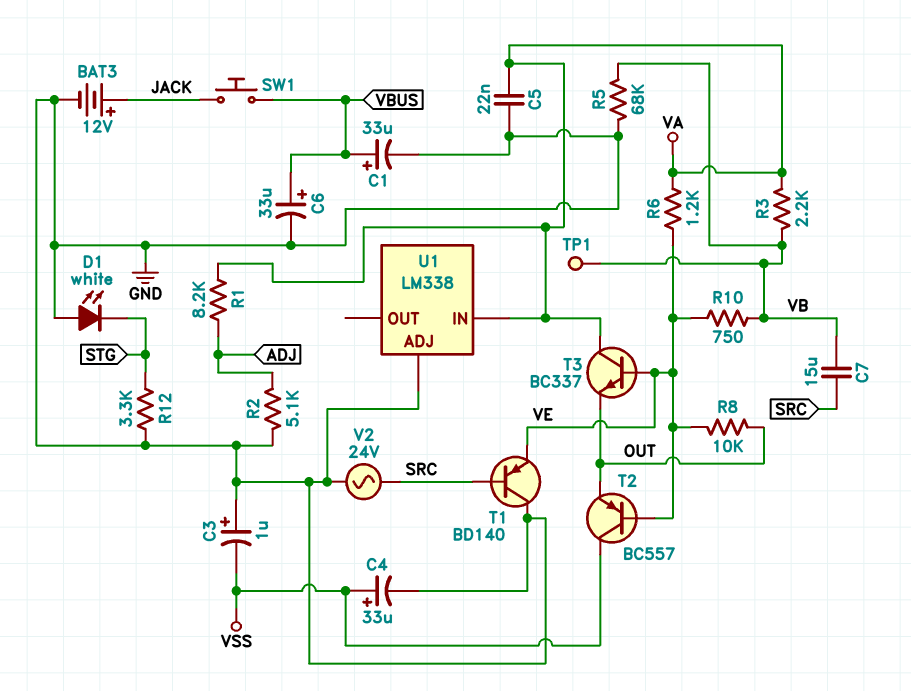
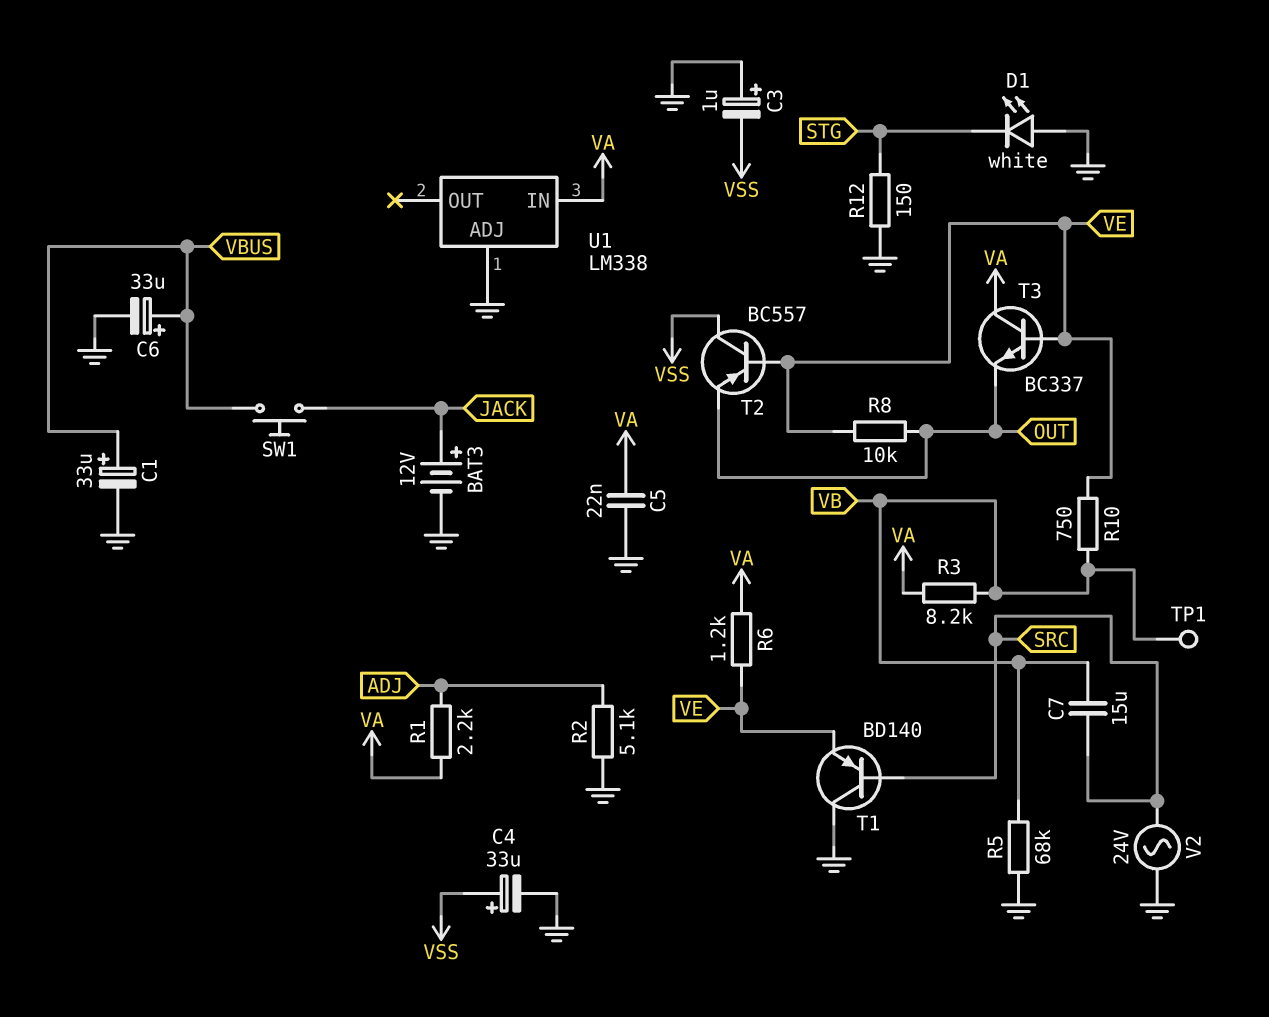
R1: 8.2k (ADJ, VA) -> 2.2k (ADJ, VA)
R3: 2.2k (VA, VB) -> 8.2k (VA, VB)
R12: 3.3k (GND, STG) -> 150 (GND, STG)

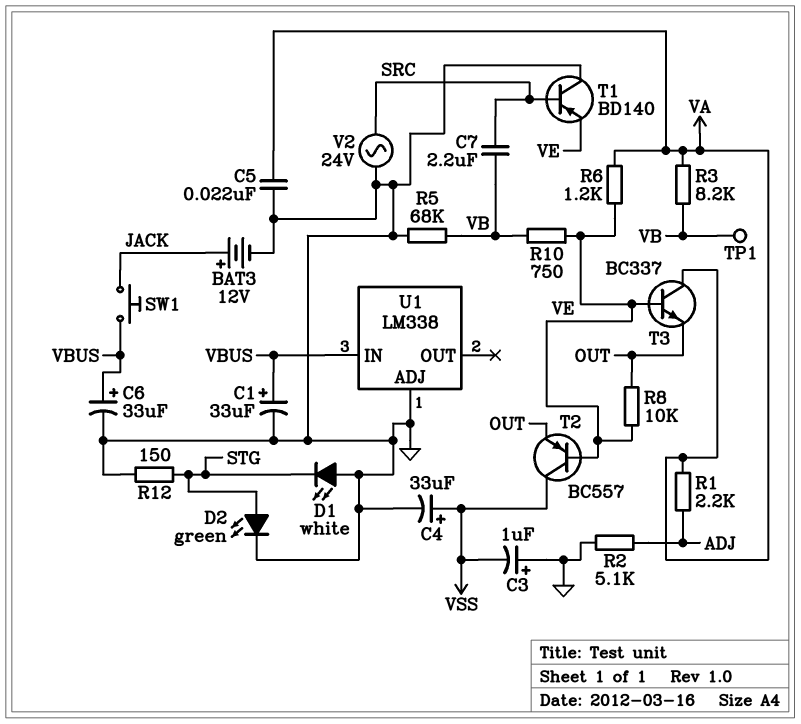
C7: 15uF (SRC, VB) -> 2.2uF (SRC, VB)
D2: none -> LED green (A STG, K GND)
U1 pin IN: VA -> VBUS

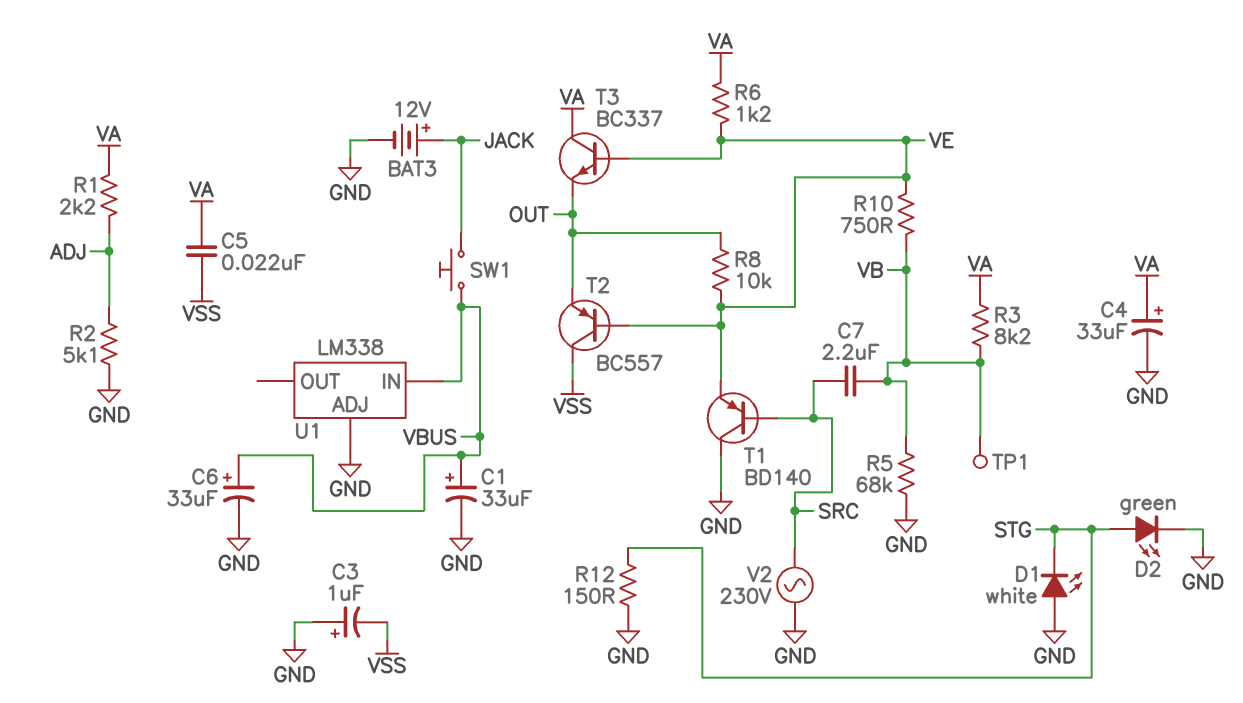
C4: 33uF (plus VSS, minus GND) -> 33uF (plus VA, minus GND)
C5: 22nF (GND, VA) -> 22nF (VA, VSS)
V2: AC 24V (GND, SRC) -> AC 230V (GND, SRC)

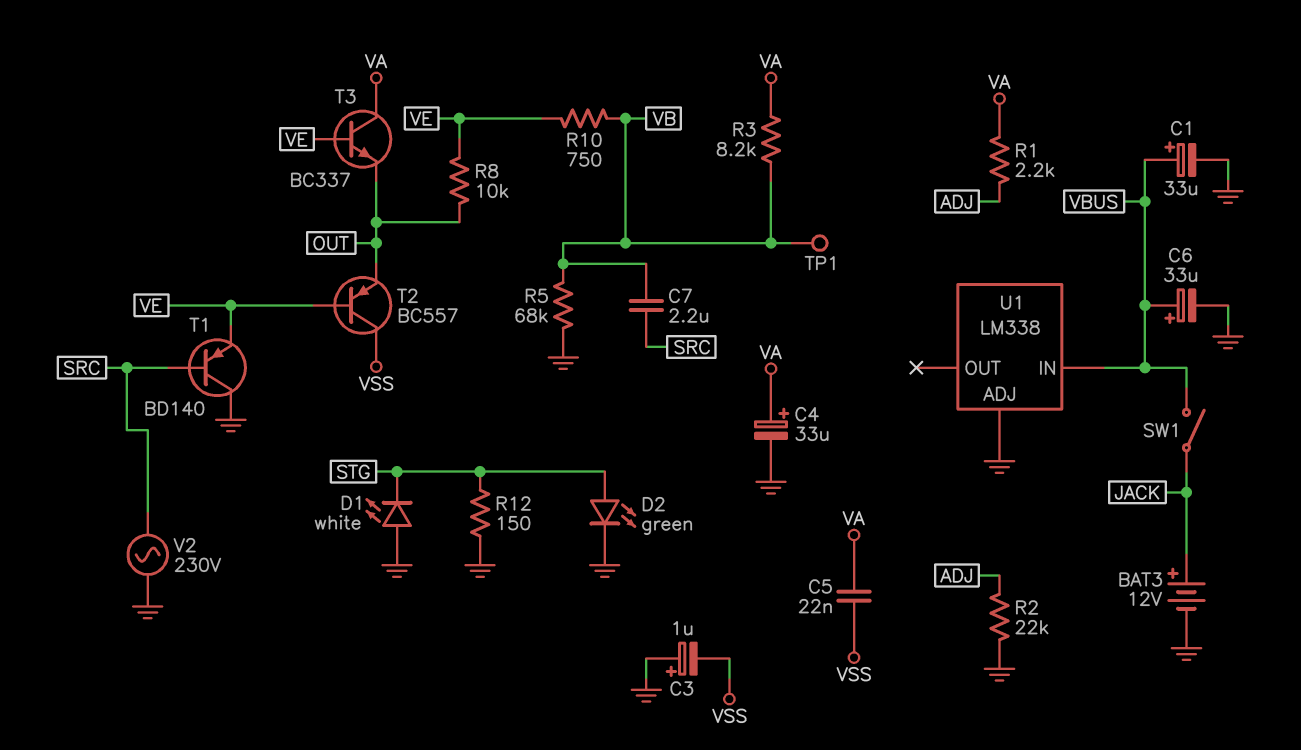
R2: 5.1k (ADJ, GND) -> 22k (ADJ, GND)
R6: 1.2k (VA, VE) -> none
SW1: button (JACK, VBUS) -> switch (JACK, VBUS)

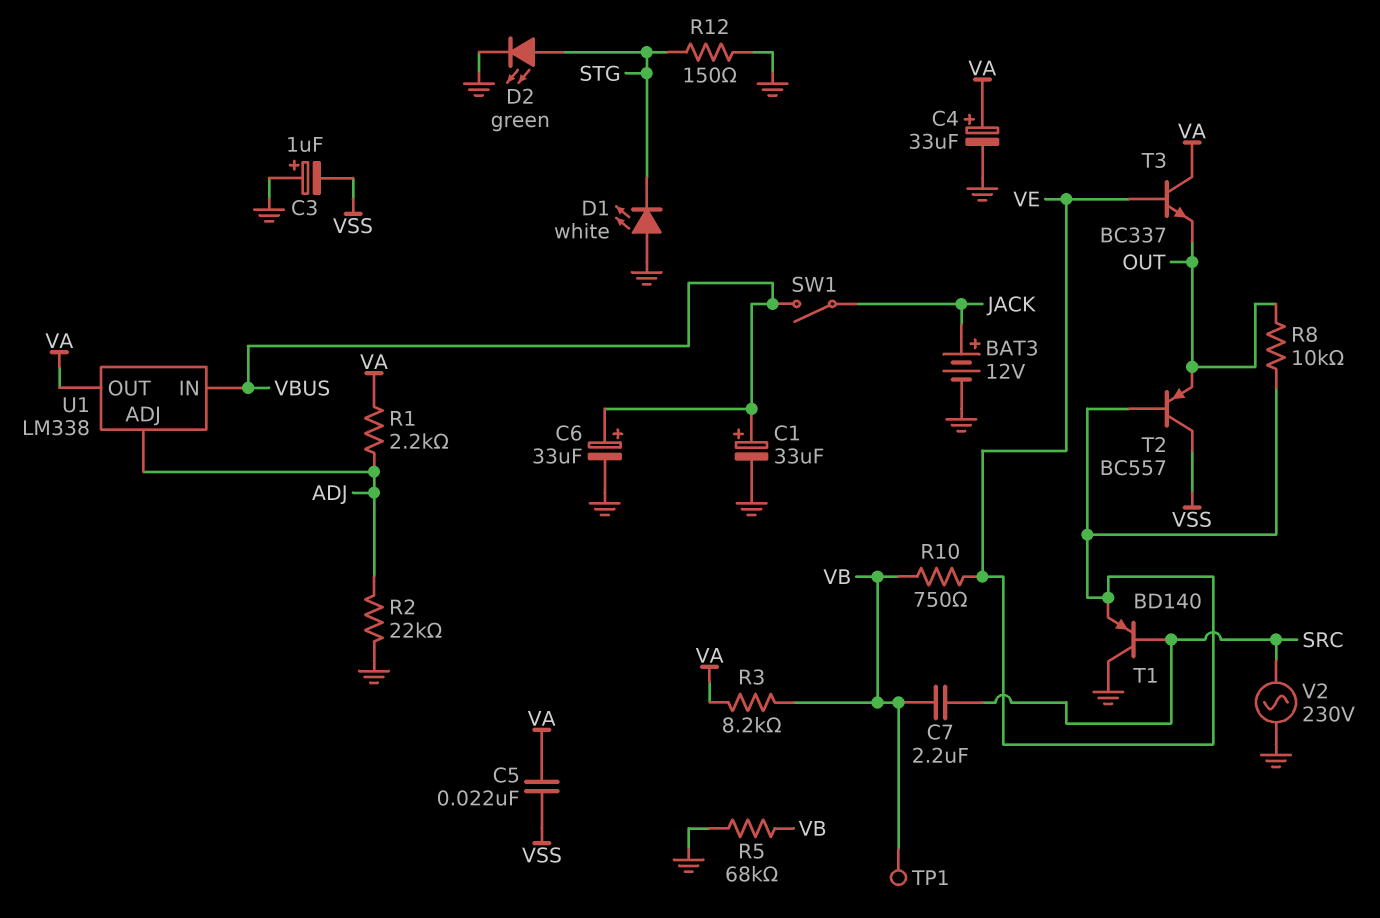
U1 pin ADJ: GND -> ADJ
U1 pin OUT: none -> VA

